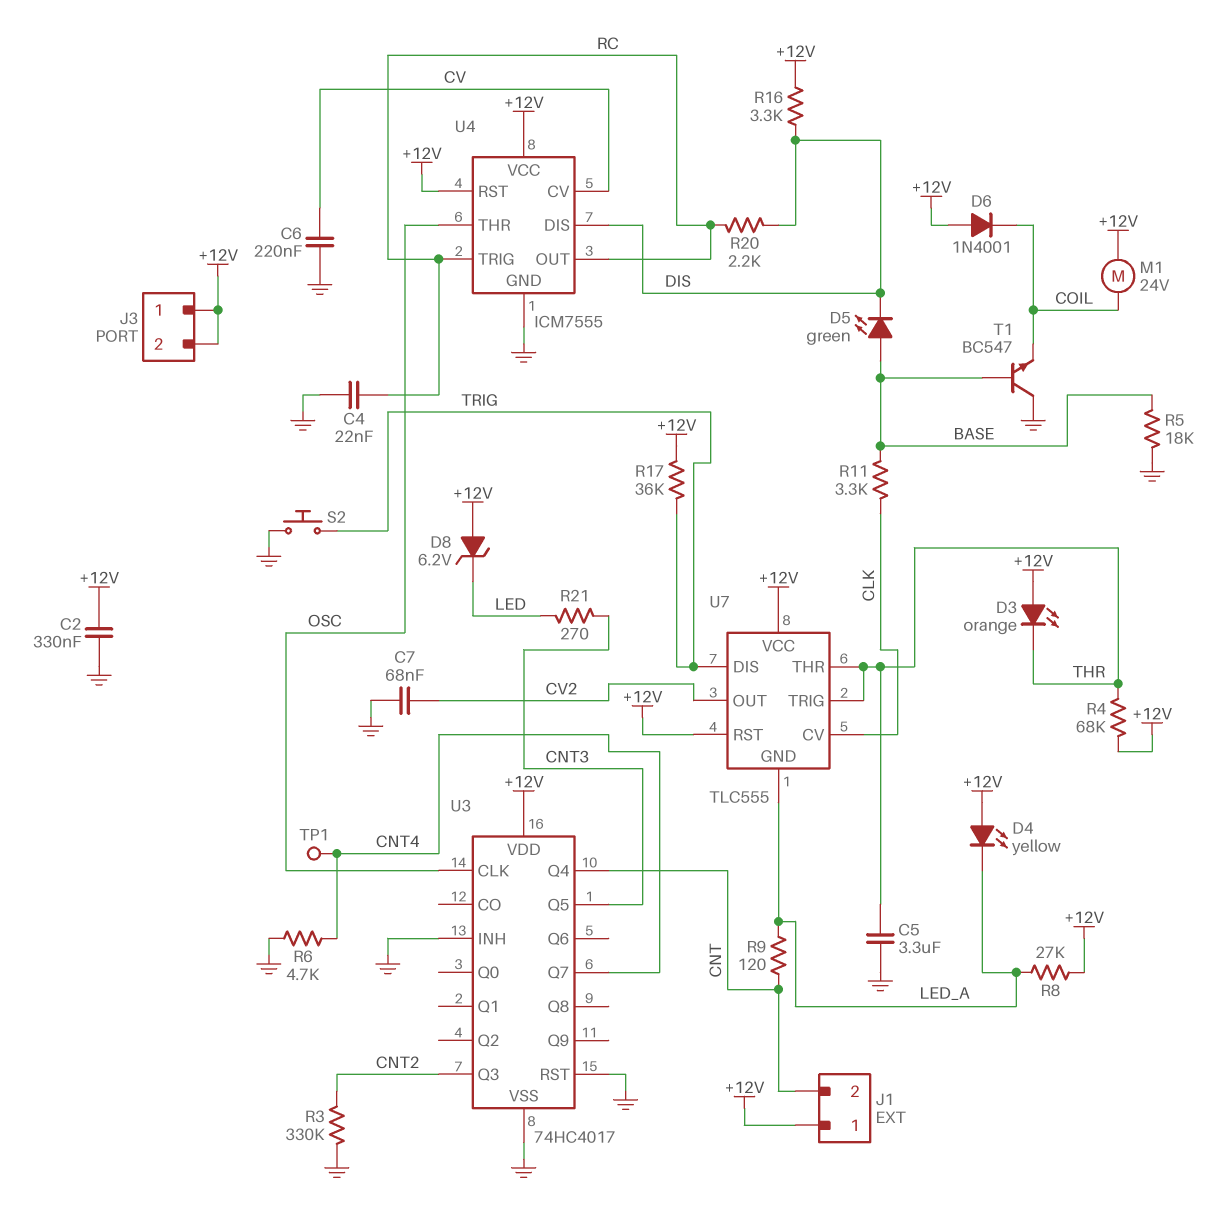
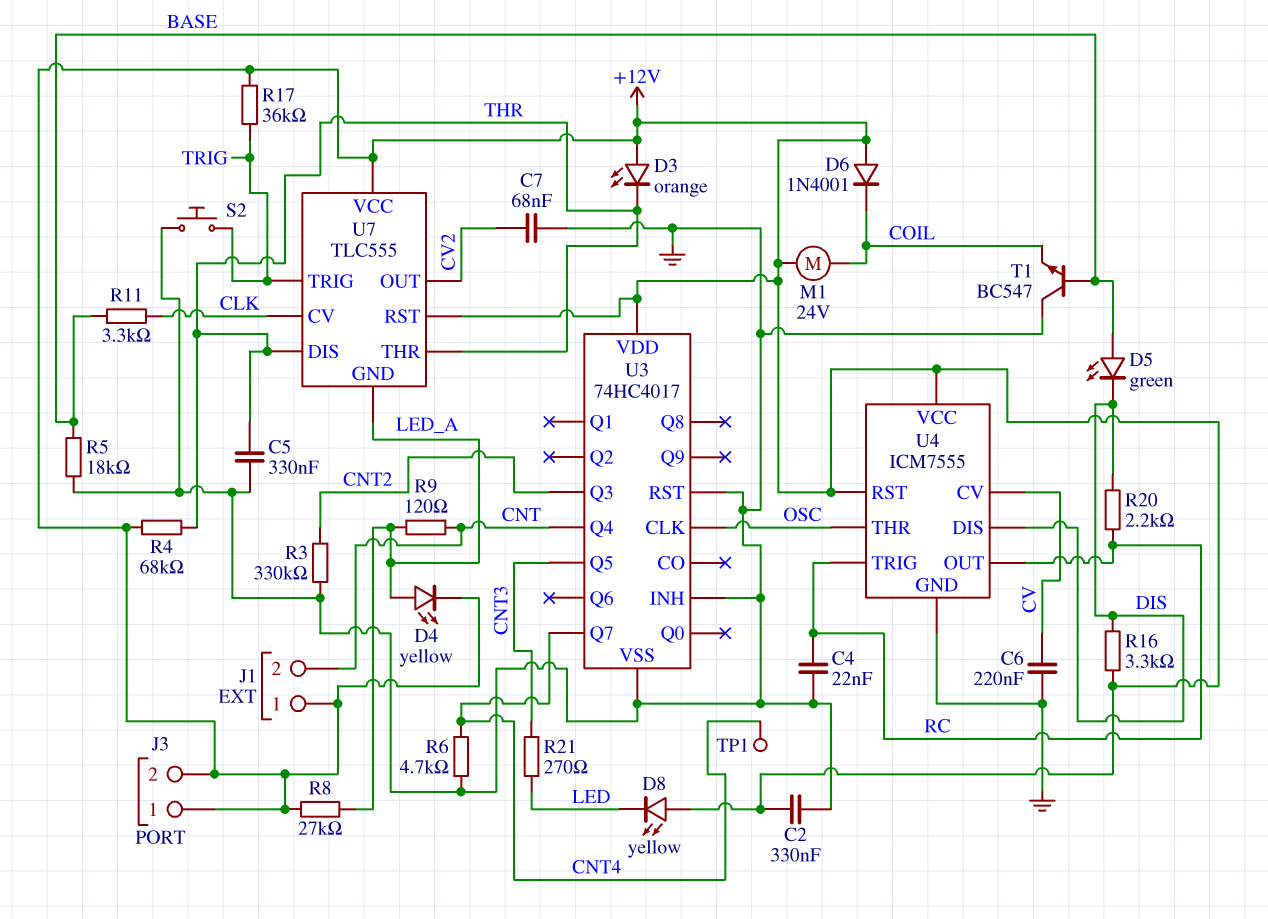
C5: 3.3uF (GND, THR) -> 330nF (GND, THR)
D4: LED yellow (A +12V, K LED_A) -> LED yellow (A LED_A, K +12V)
D8: zener 6.2V (A +12V, K LED) -> LED yellow (A +12V, K LED)
U7 pin DIS: TRIG -> THR
U7 pin TRIG: THR -> TRIG

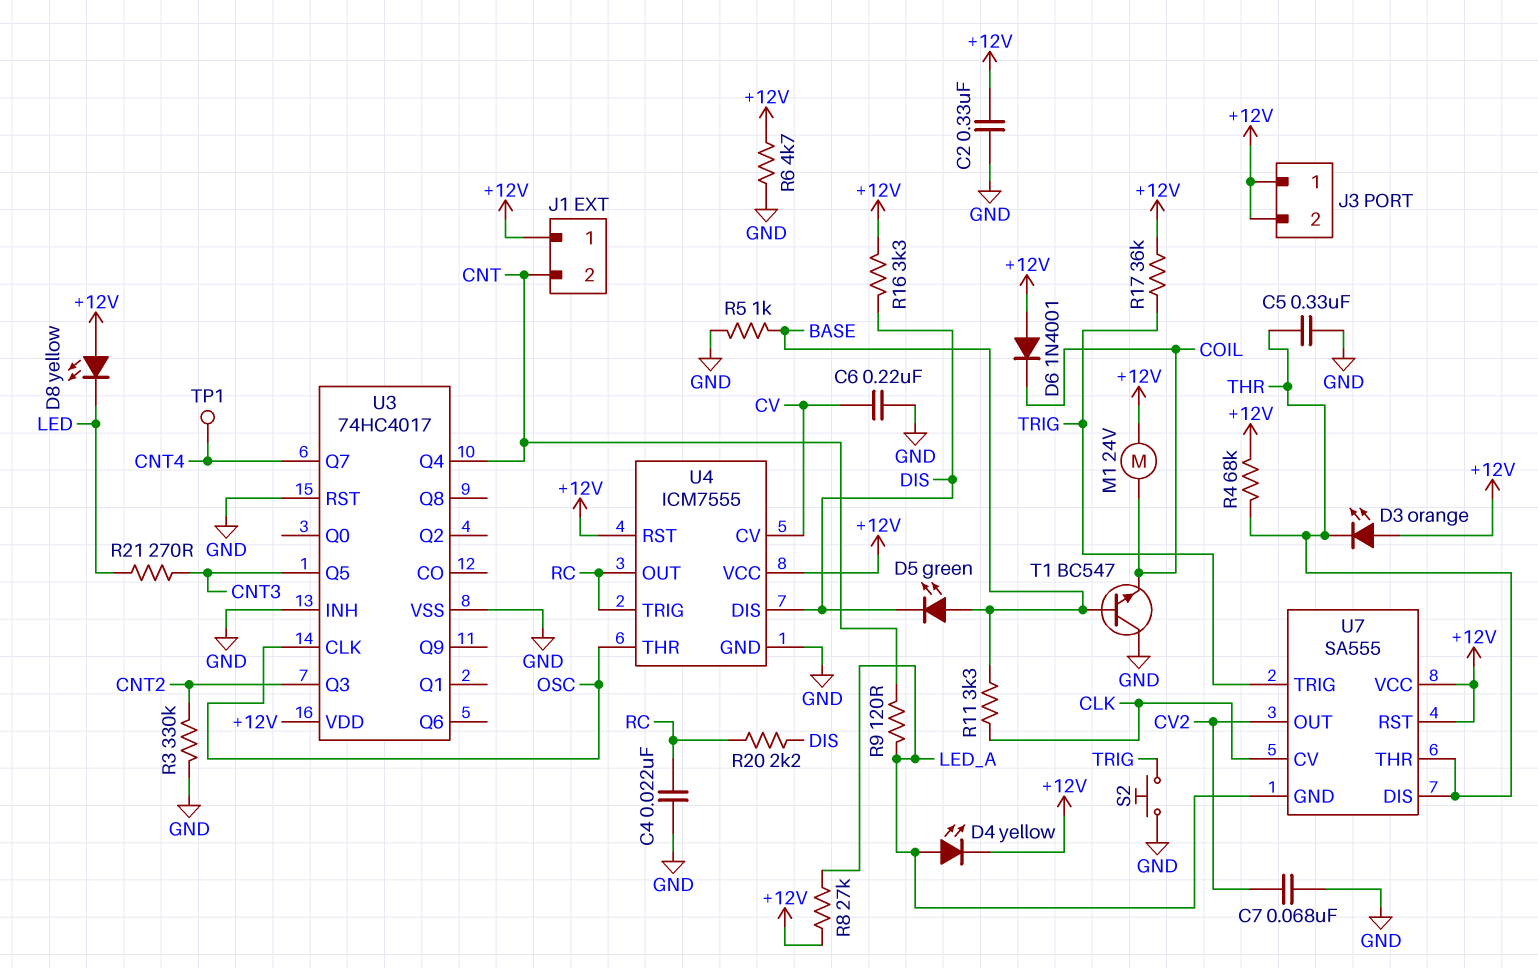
R5: 18k (BASE, GND) -> 1k (BASE, GND)
R6: 4.7k (CNT4, GND) -> 4.7k (+12V, GND)
U7: TLC555 -> SA555

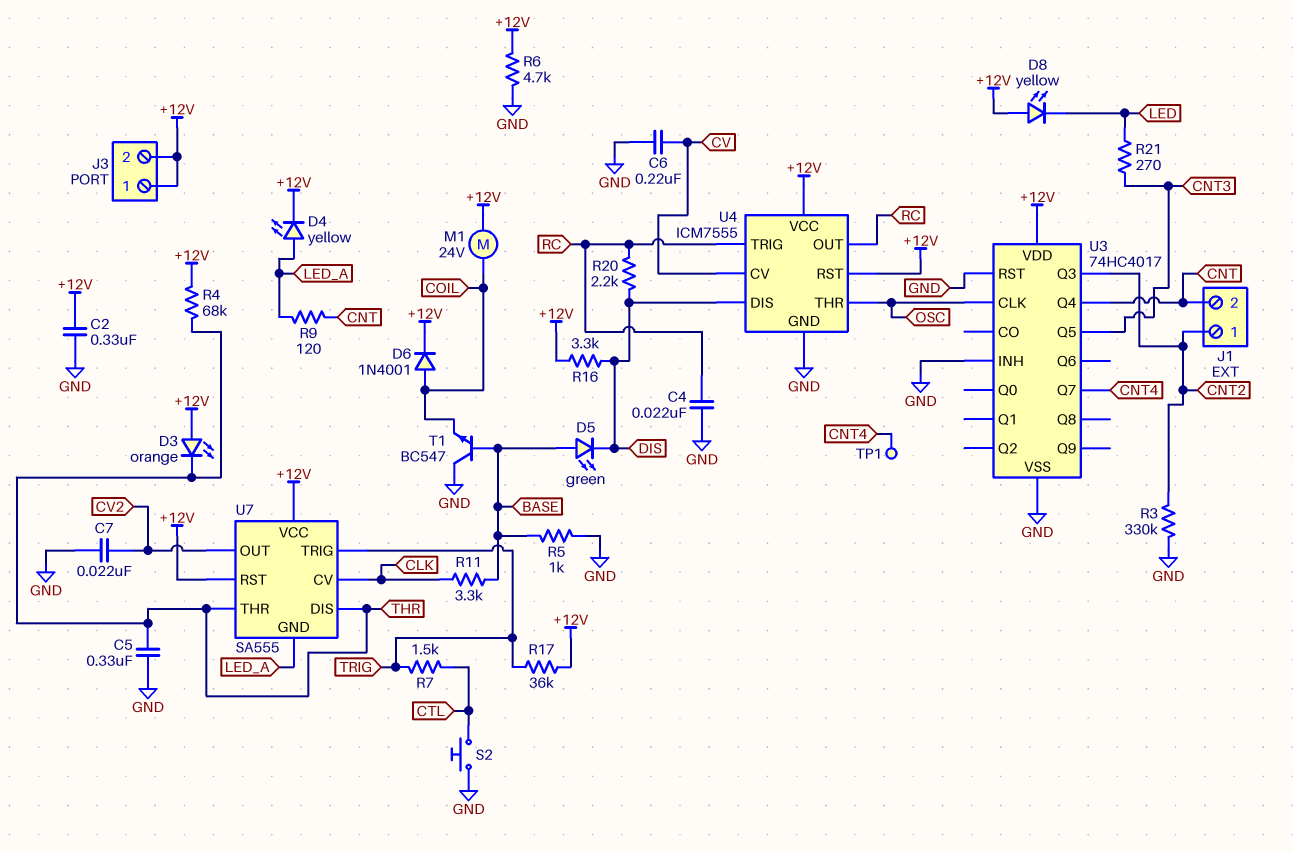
C7: 68nF (CV2, GND) -> 22nF (CV2, GND)
D6: diode 1N4001 (A +12V, K COIL) -> diode 1N4001 (A COIL, K +12V)
J1 pin 1: +12V -> CNT2
R7: none -> 1.5k (CTL, TRIG)
R8: 27k (+12V, LED_A) -> none
S2: button (GND, TRIG) -> button (CTL, GND)

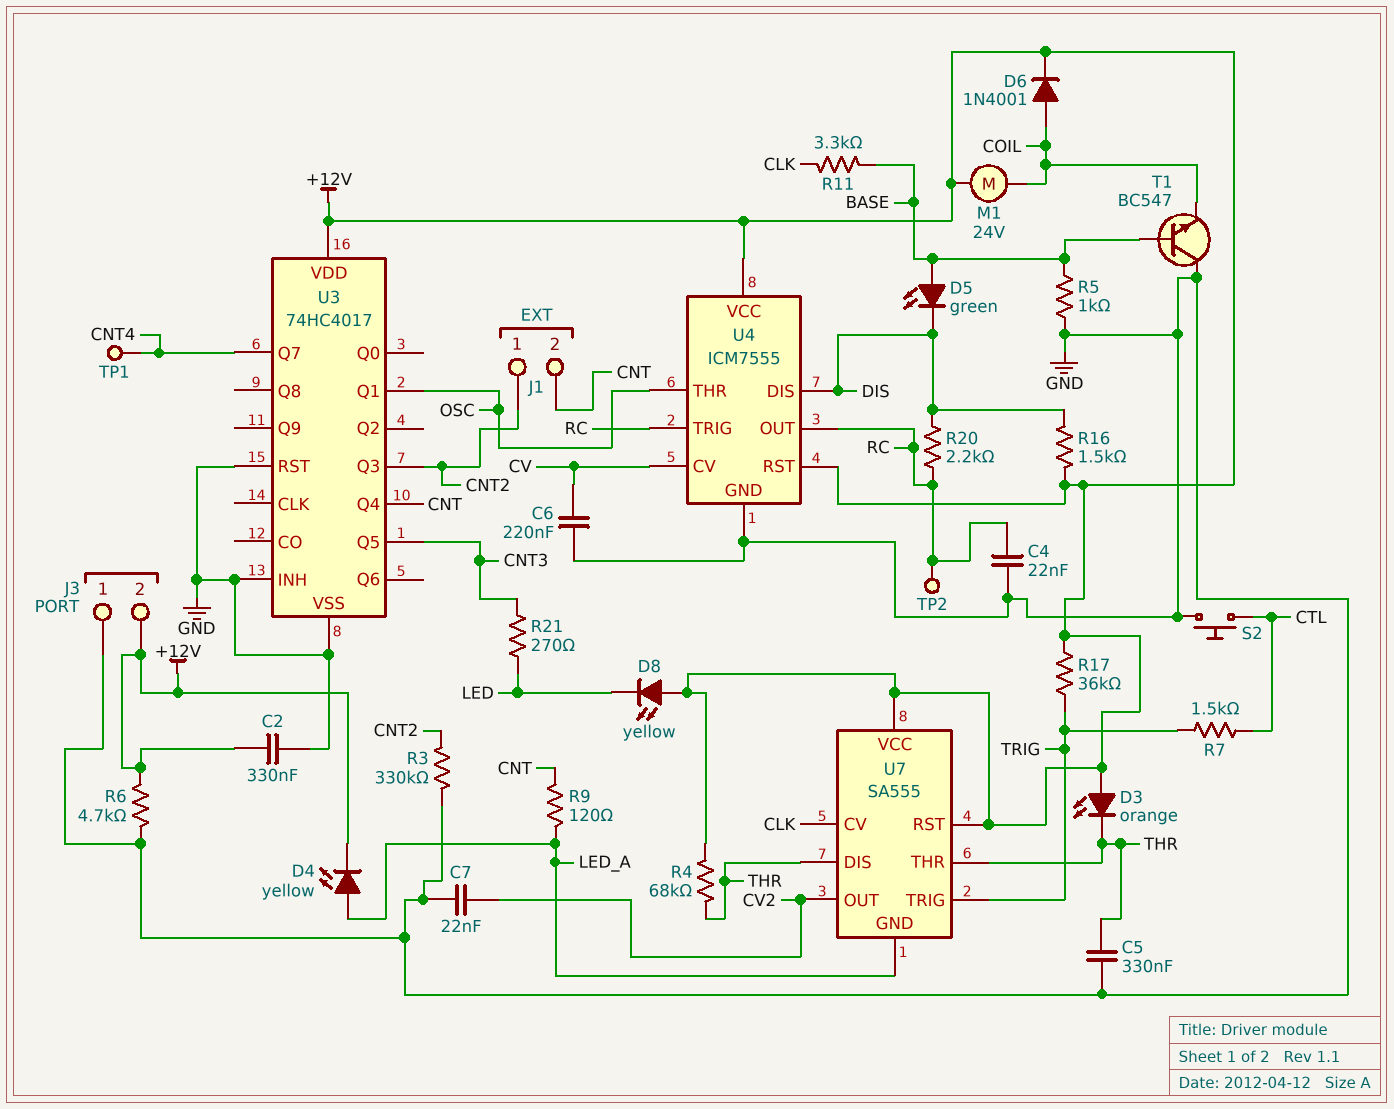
J3 pin 1: +12V -> GND
R16: 3.3k (+12V, DIS) -> 1.5k (+12V, DIS)
TP2: none -> test point (RC)
U3 pin CLK: OSC -> none
U3 pin Q1: none -> OSC

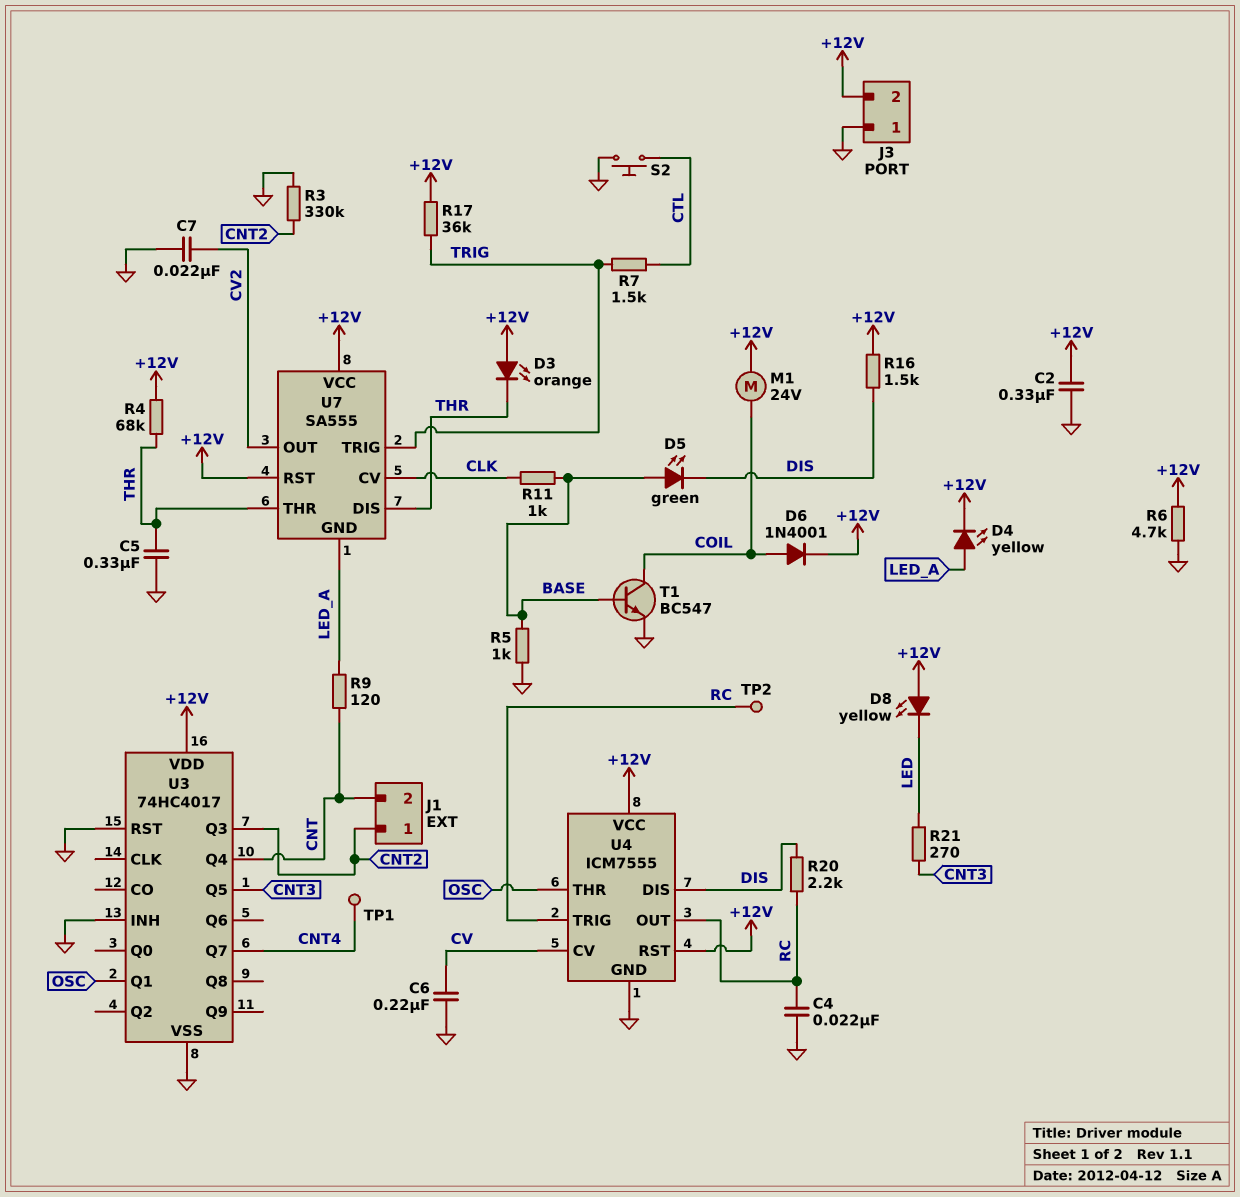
R11: 3.3k (BASE, CLK) -> 1k (BASE, CLK)
T1: NPN BC547 (B BASE, C GND, E COIL) -> NPN BC547 (B BASE, C COIL, E GND)

